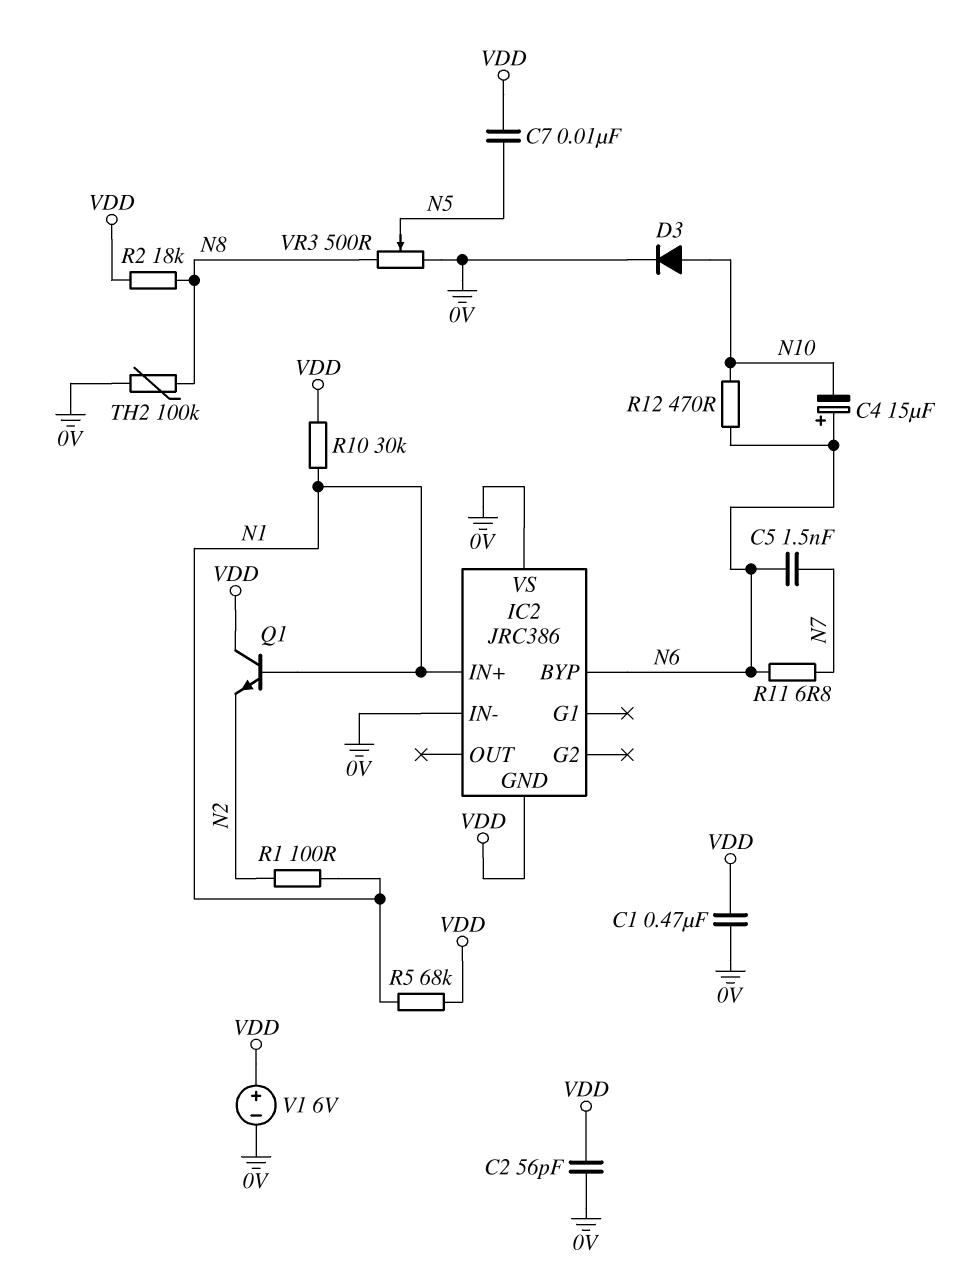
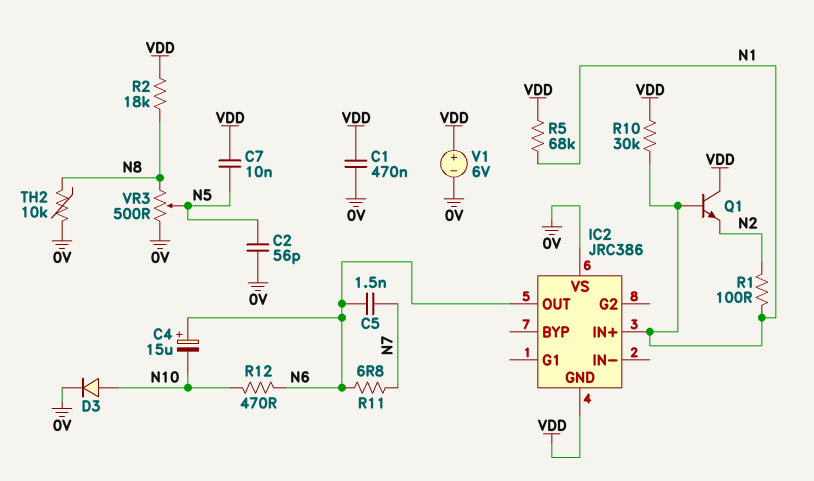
C2: 56pF (0V, VDD) -> 56pF (0V, N5)
IC2 pin BYP: N6 -> none
IC2 pin IN-: 0V -> none
IC2 pin OUT: none -> N6
TH2: 100k (0V, N8) -> 10k (0V, N8)

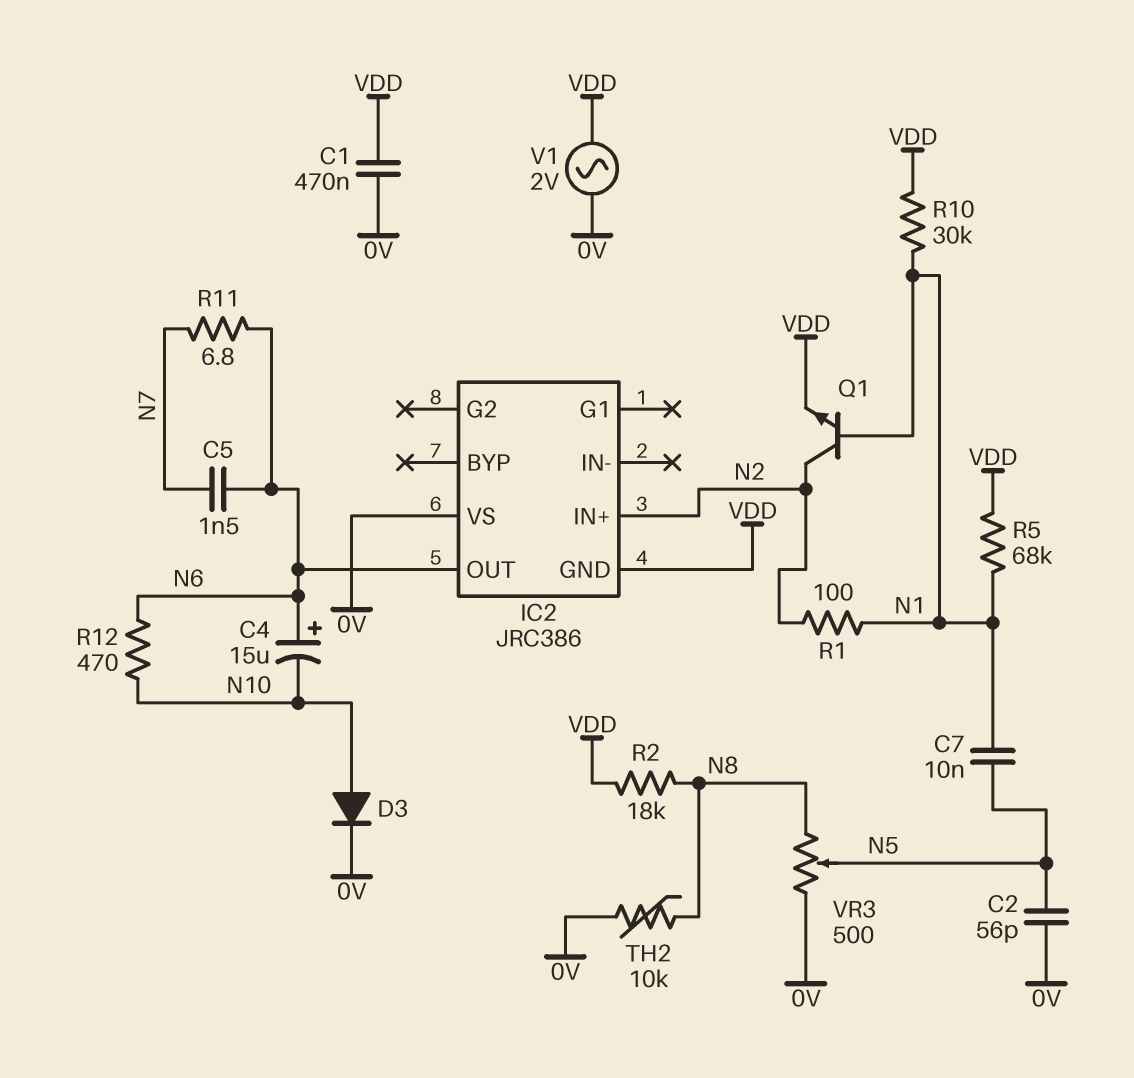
C7: 10nF (N5, VDD) -> 10nF (N1, N5)
IC2 pin IN+: N1 -> N2
Q1: NPN (B N1, C VDD, E N2) -> NPN (B N1, C N2, E VDD)
V1: 6V (plus VDD, minus 0V) -> AC 2V (0V, VDD)

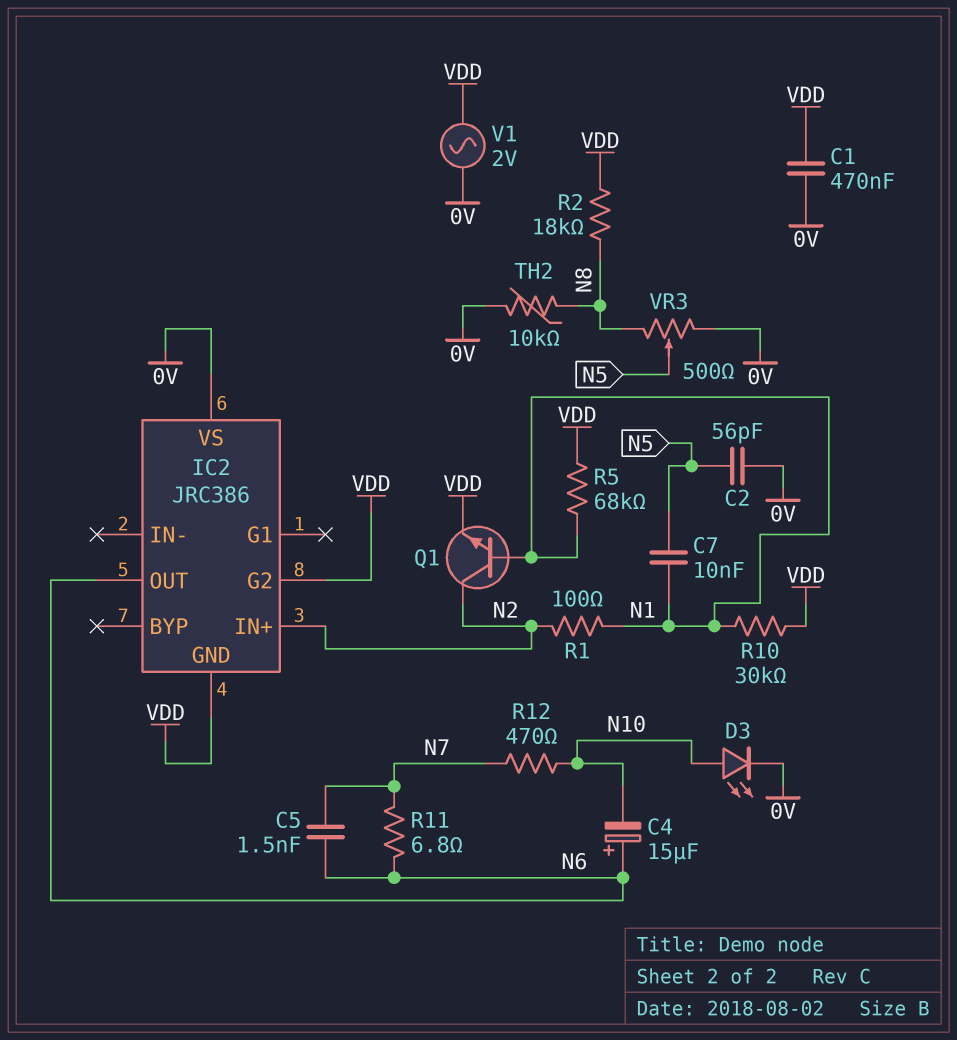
D3: diode (A N10, K 0V) -> LED (A N10, K 0V)
IC2 pin G2: none -> VDD
R12: 470 (N6, N10) -> 470 (N7, N10)

